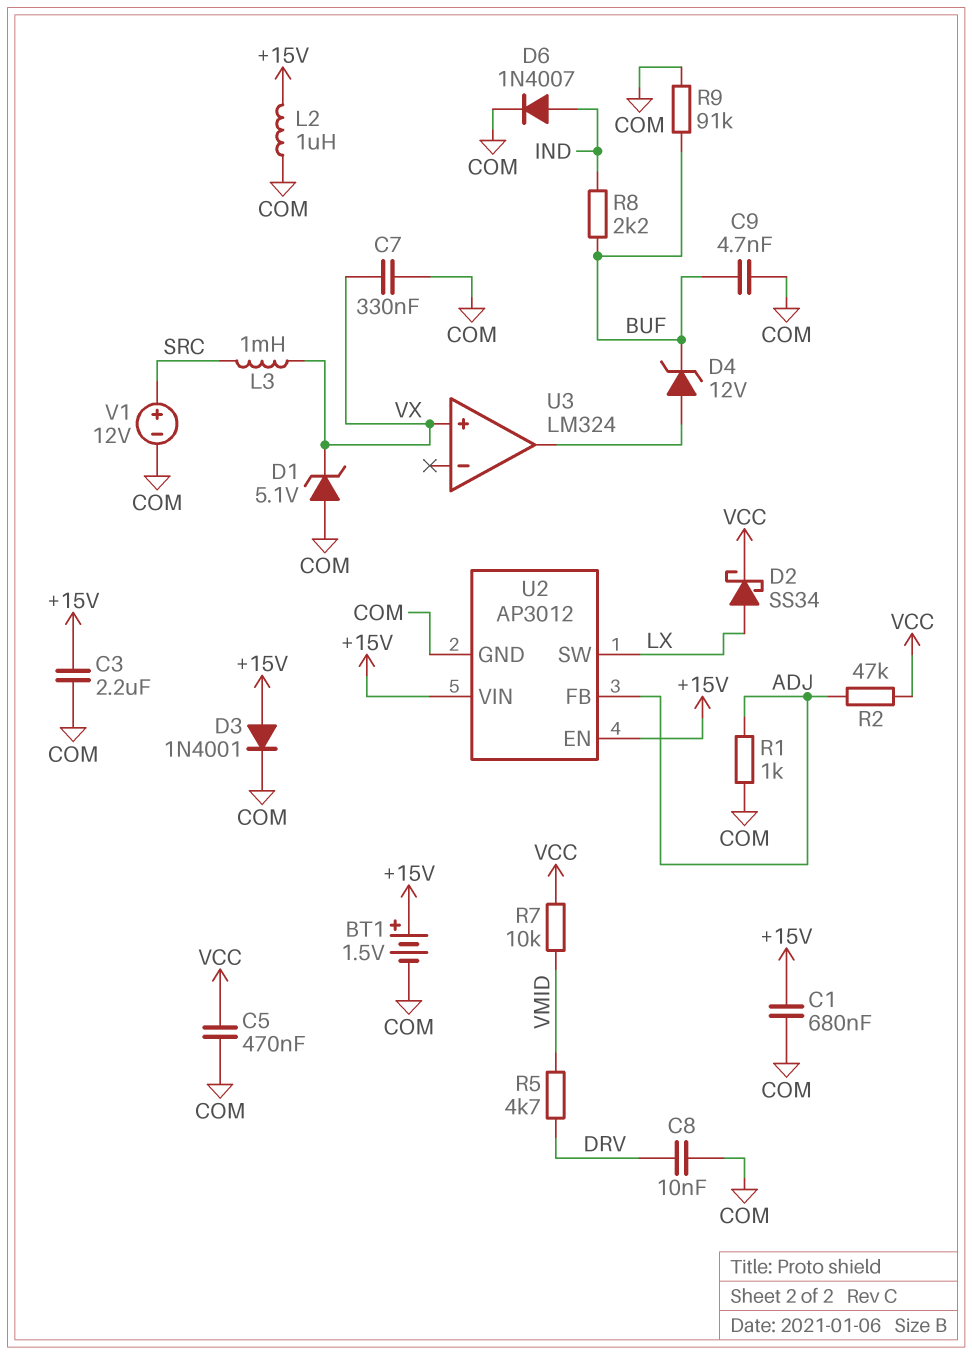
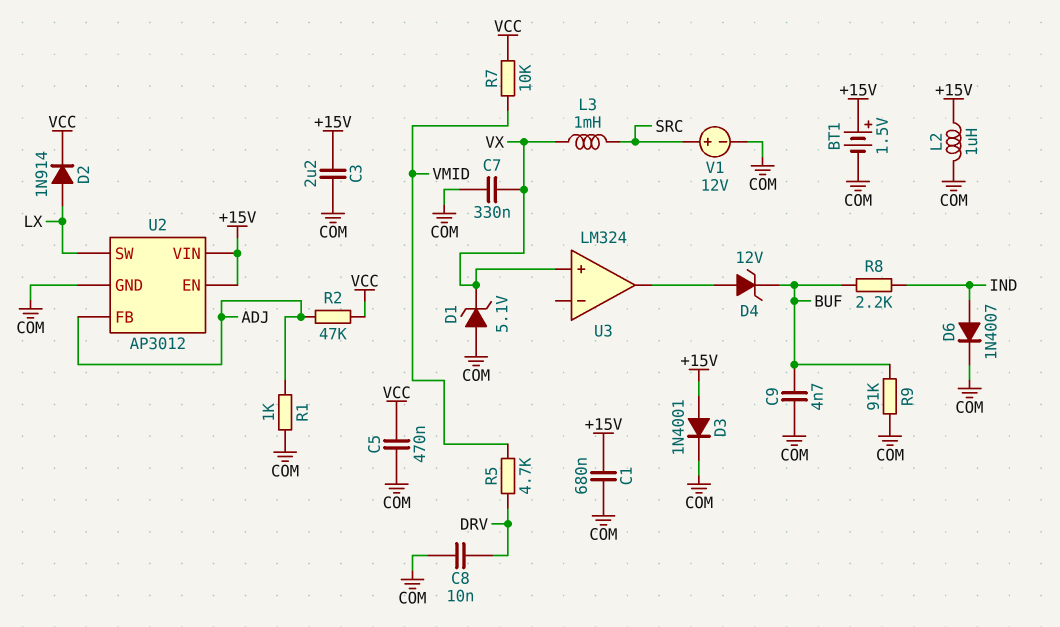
D2: schottky SS34 (A LX, K VCC) -> diode 1N914 (A LX, K VCC)

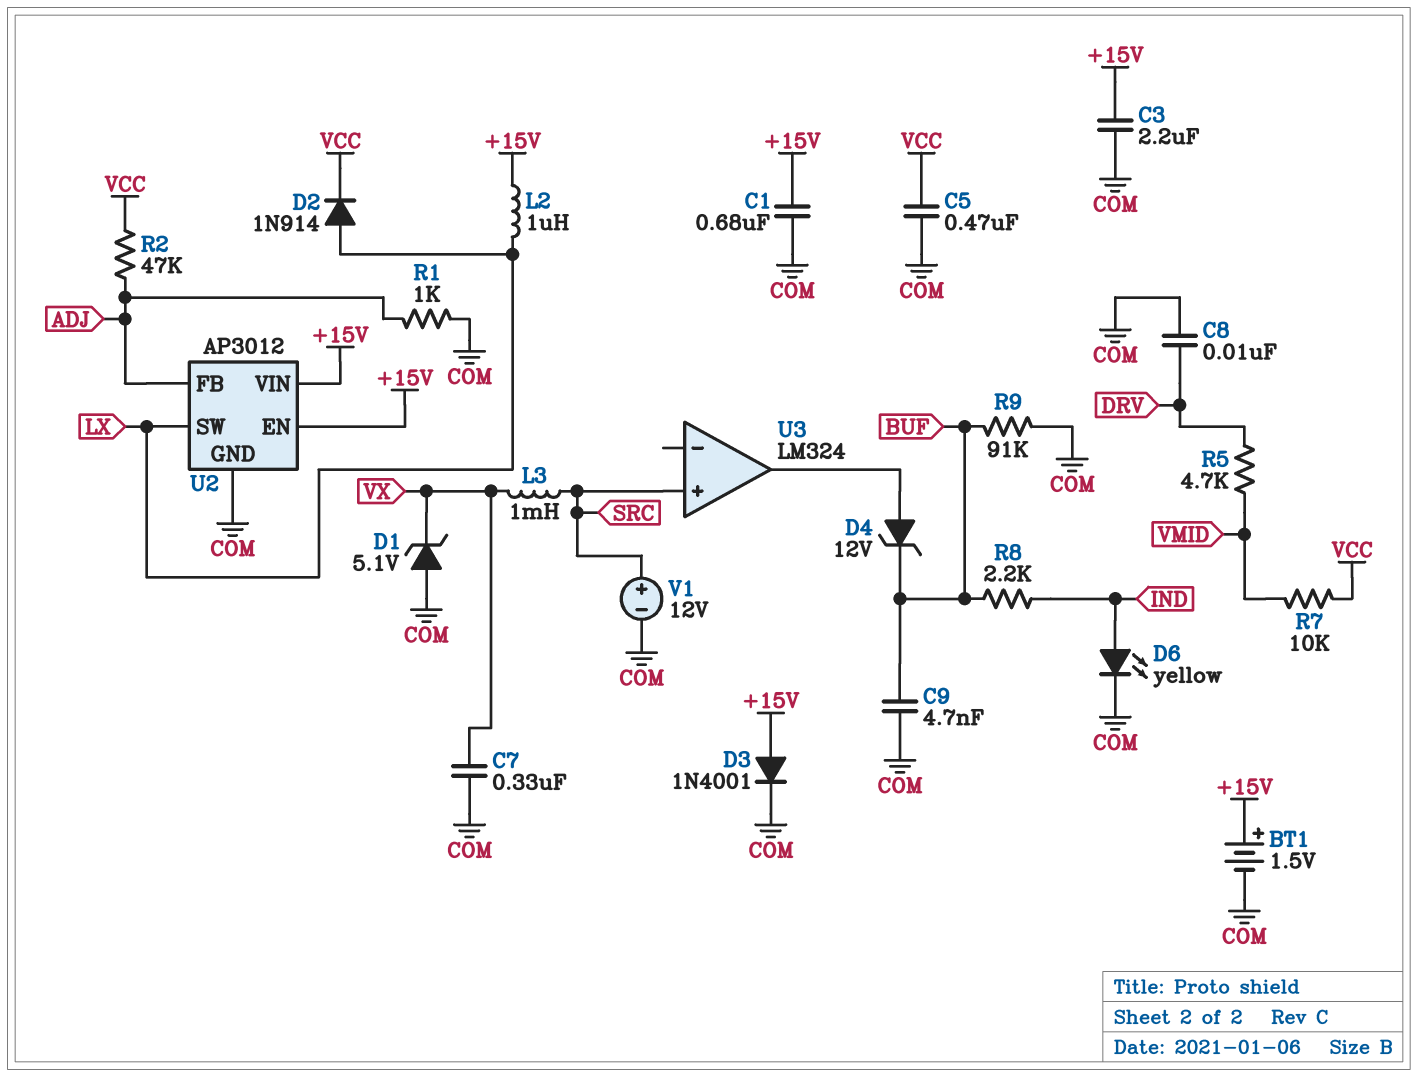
D6: diode 1N4007 (A IND, K COM) -> LED yellow (A IND, K COM)
L2: 1uH (+15V, COM) -> 1uH (+15V, LX)
U3 pin in+: VX -> SRC

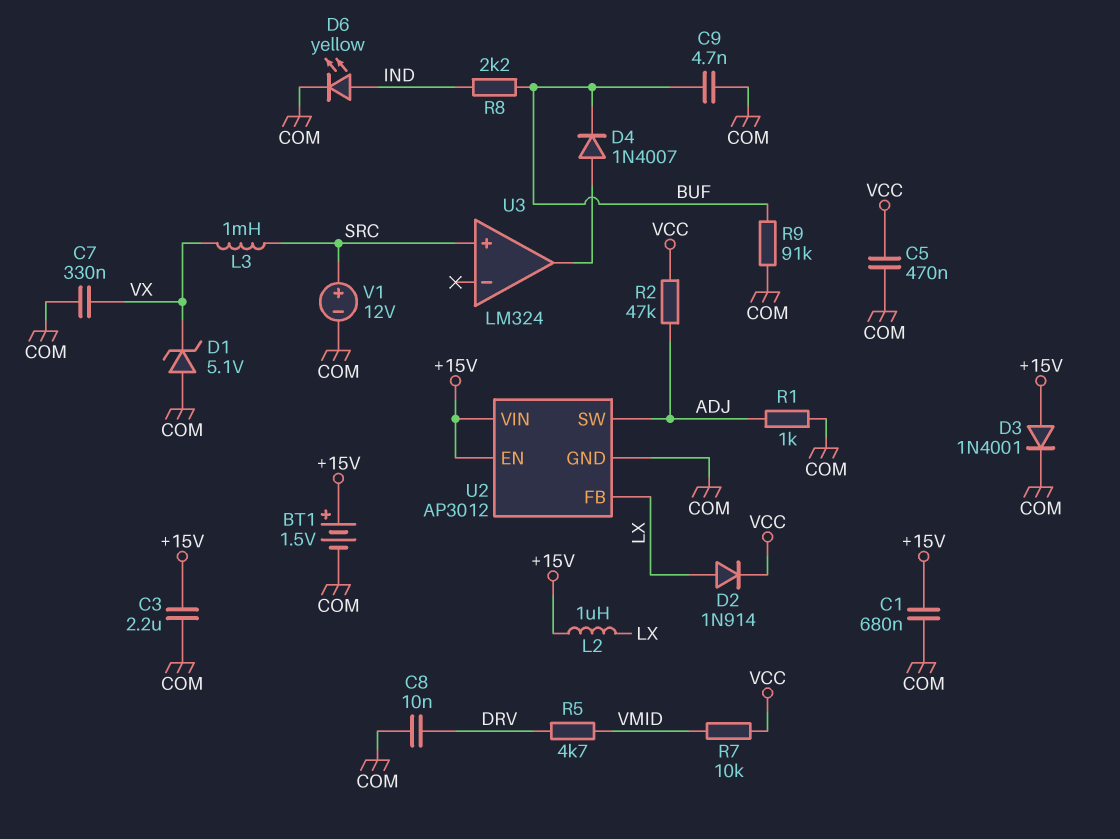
D4: zener 12V (A U3/out, K BUF) -> diode 1N4007 (A U3/out, K BUF)
U2 pin FB: ADJ -> LX
U2 pin SW: LX -> ADJ

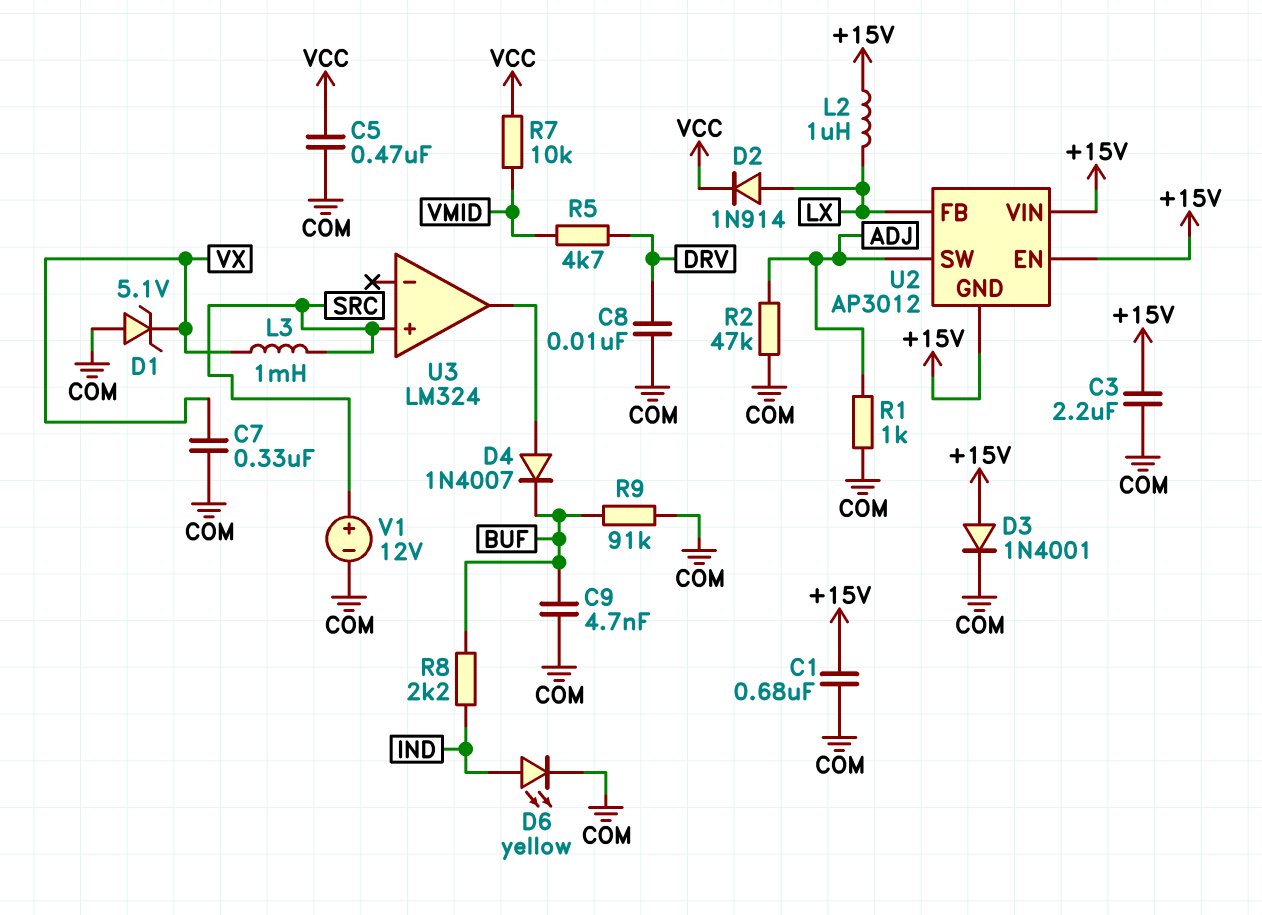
BT1: 1.5V (plus +15V, minus COM) -> none
R2: 47k (ADJ, VCC) -> 47k (ADJ, COM)
U2 pin GND: COM -> +15V

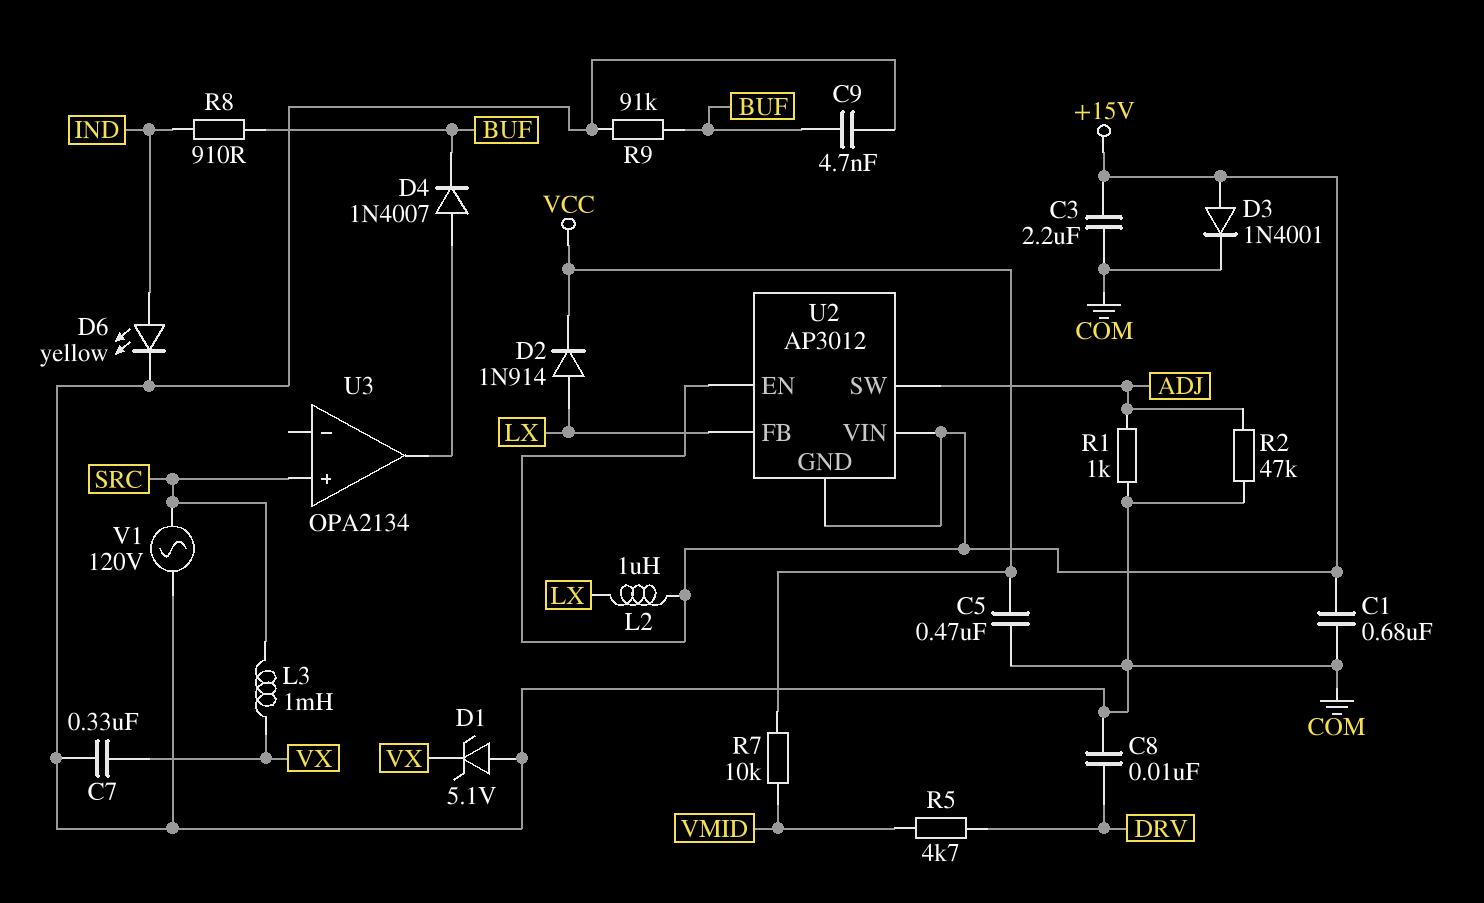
R8: 2.2k (BUF, IND) -> 910 (BUF, IND)
U3: LM324 -> OPA2134
V1: 12V (plus SRC, minus COM) -> AC 120V (COM, SRC)

